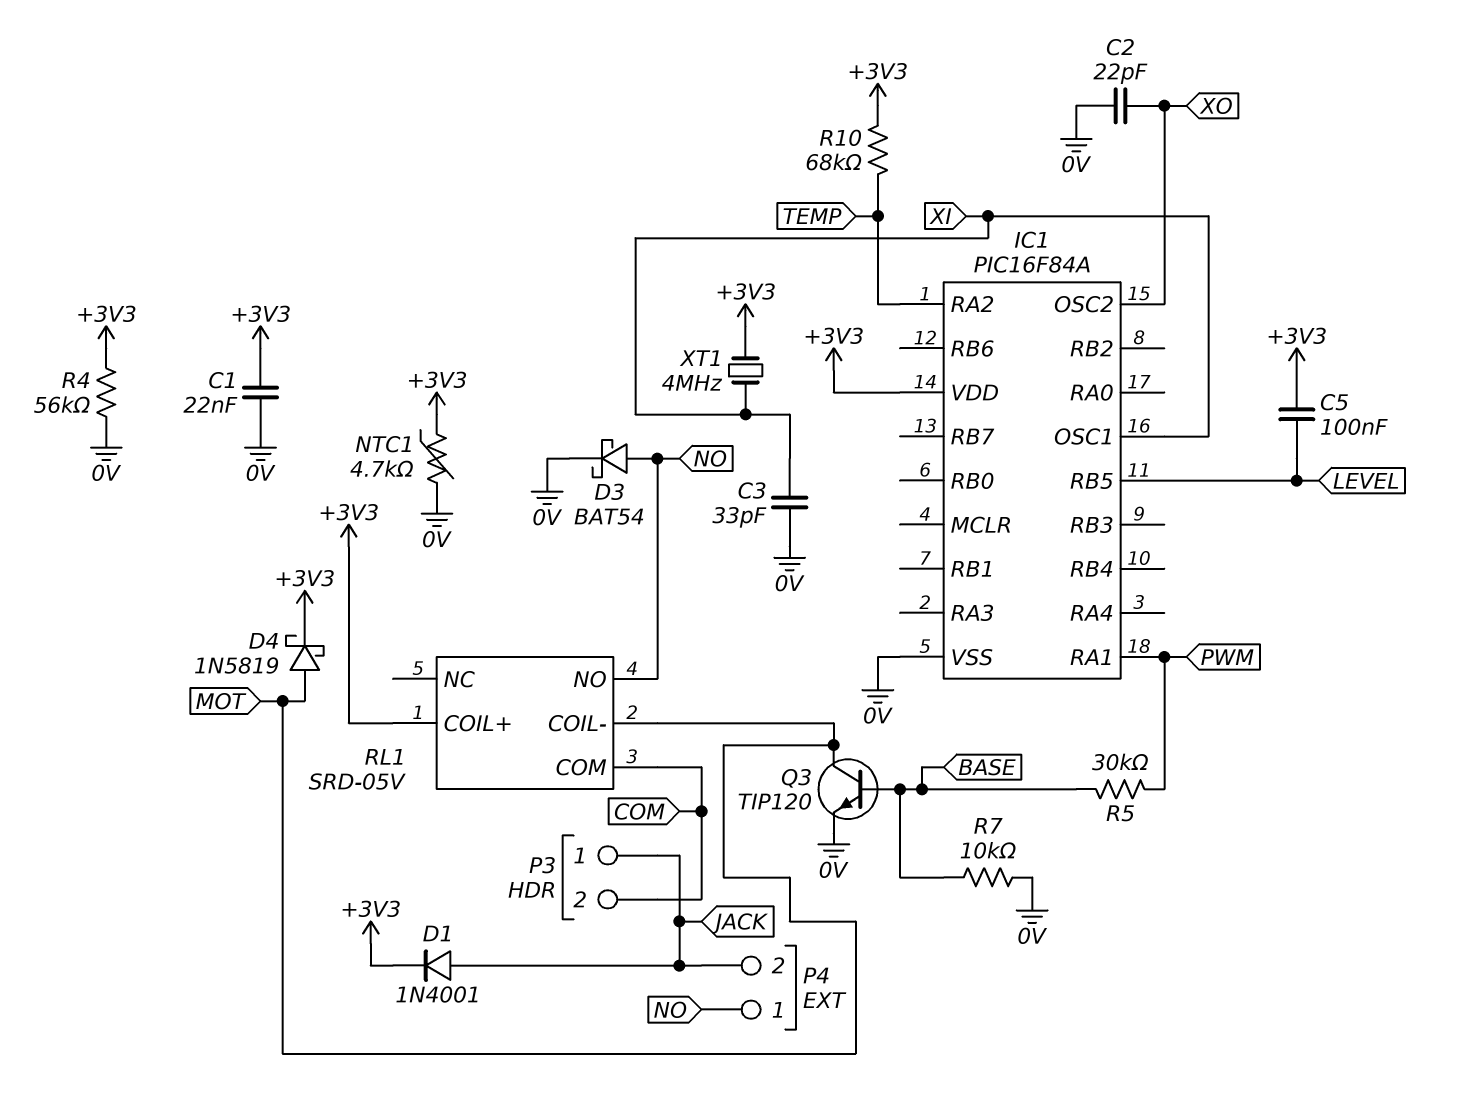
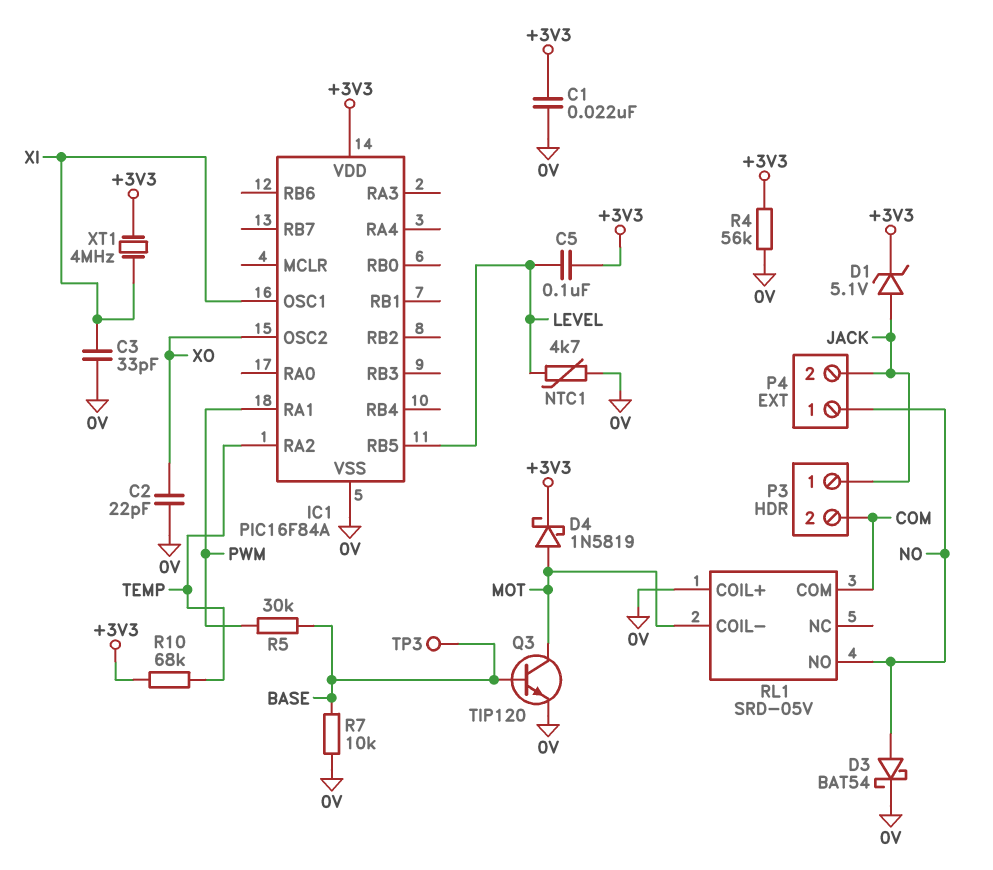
D1: diode 1N4001 (A JACK, K +3V3) -> zener 5.1V (A JACK, K +3V3)
NTC1: 4.7k (+3V3, 0V) -> 4.7k (0V, LEVEL)
RL1 pin COIL+: +3V3 -> 0V
TP3: none -> test point (BASE)

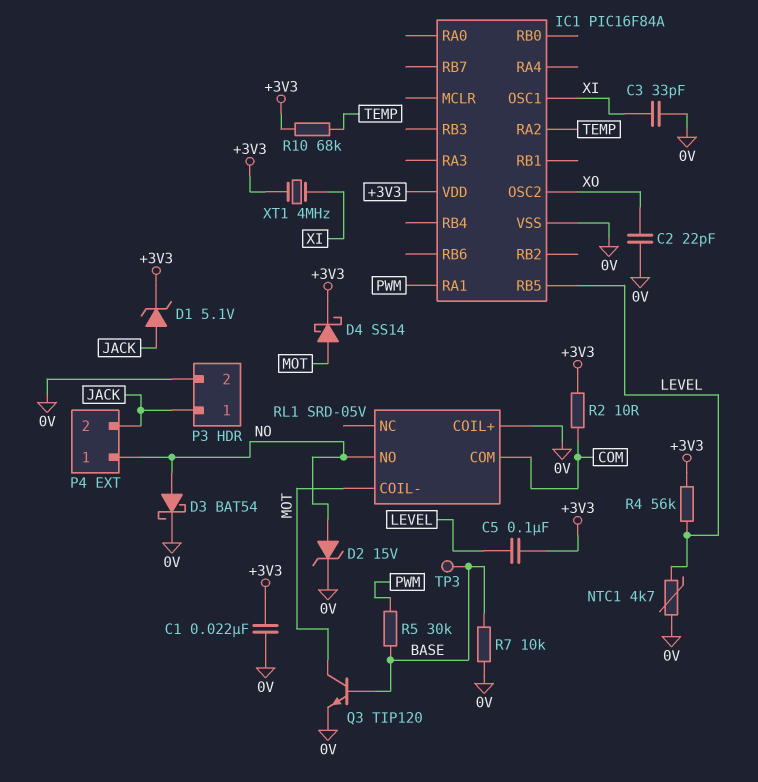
D2: none -> zener 15V (A NO, K 0V)
D4: schottky 1N5819 (A MOT, K +3V3) -> schottky SS14 (A MOT, K +3V3)
P3 pin 2: COM -> 0V
R2: none -> 10 (+3V3, COM)
R4: 56k (+3V3, 0V) -> 56k (+3V3, LEVEL)

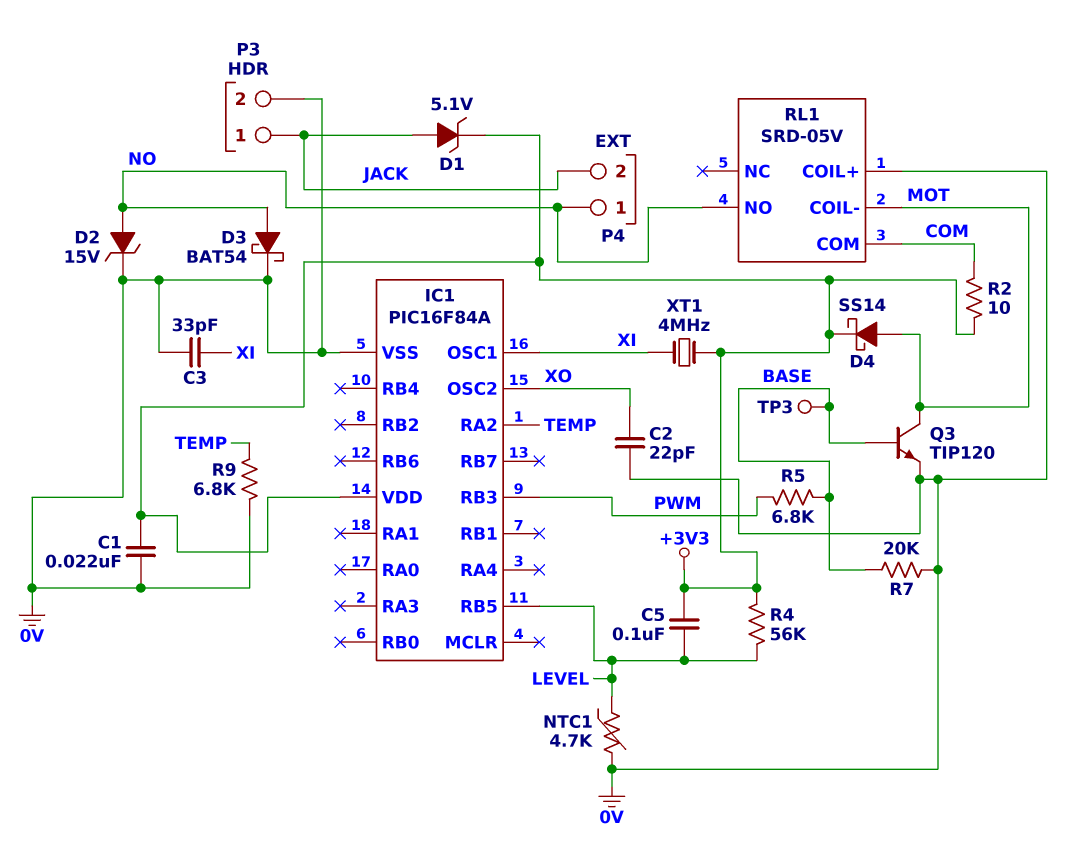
IC1 pin RA1: PWM -> none
IC1 pin RB3: none -> PWM
R5: 30k (BASE, PWM) -> 6.8k (BASE, PWM)
R7: 10k (0V, BASE) -> 20k (0V, BASE)
R9: none -> 6.8k (0V, TEMP)
R10: 68k (+3V3, TEMP) -> none

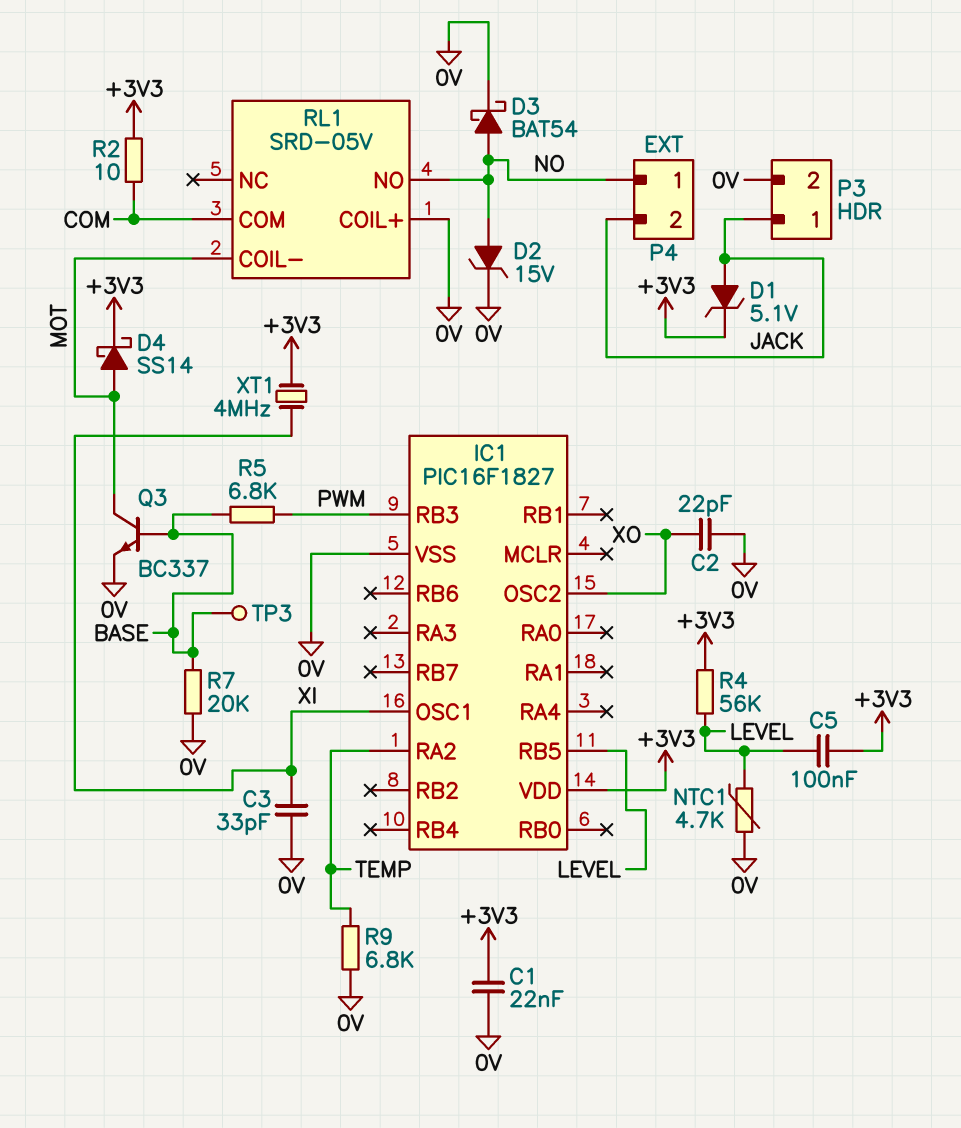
IC1: PIC16F84A -> PIC16F1827
Q3: NPN TIP120 (B BASE, C MOT, E 0V) -> NPN BC337 (B BASE, C MOT, E 0V)

